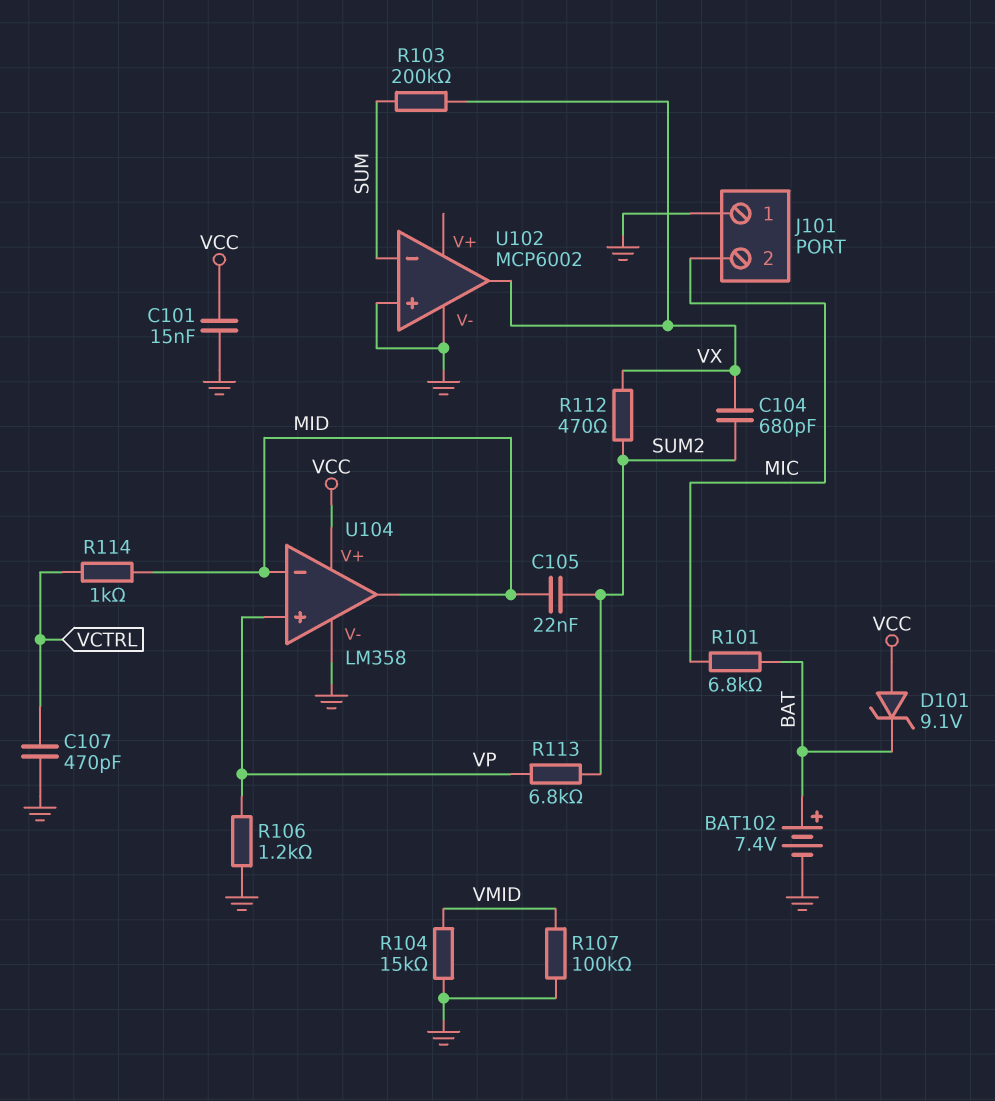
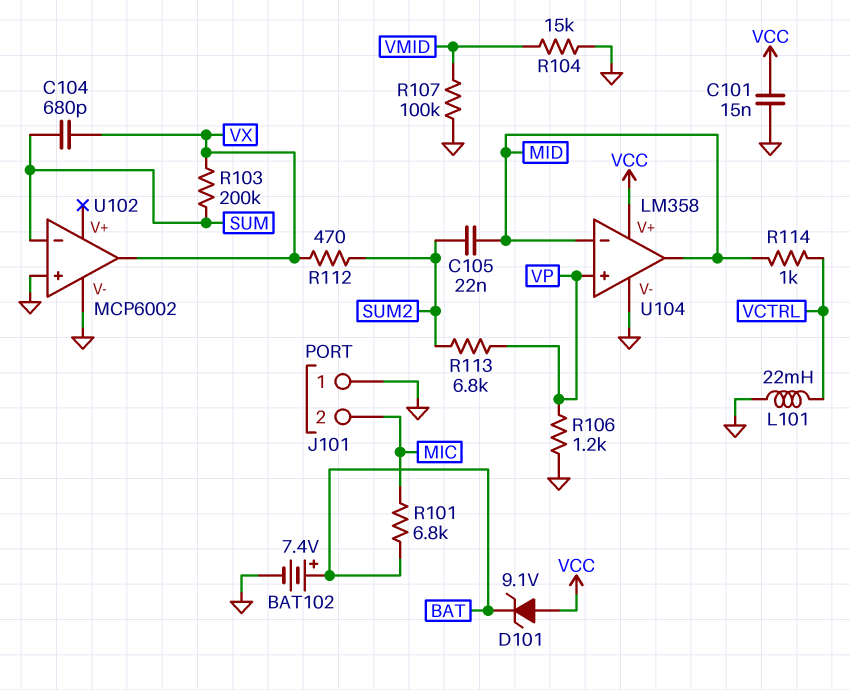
C104: 680pF (SUM2, VX) -> 680pF (SUM, VX)
C107: 470pF (GND, VCTRL) -> none
L101: none -> 22mH (GND, VCTRL)

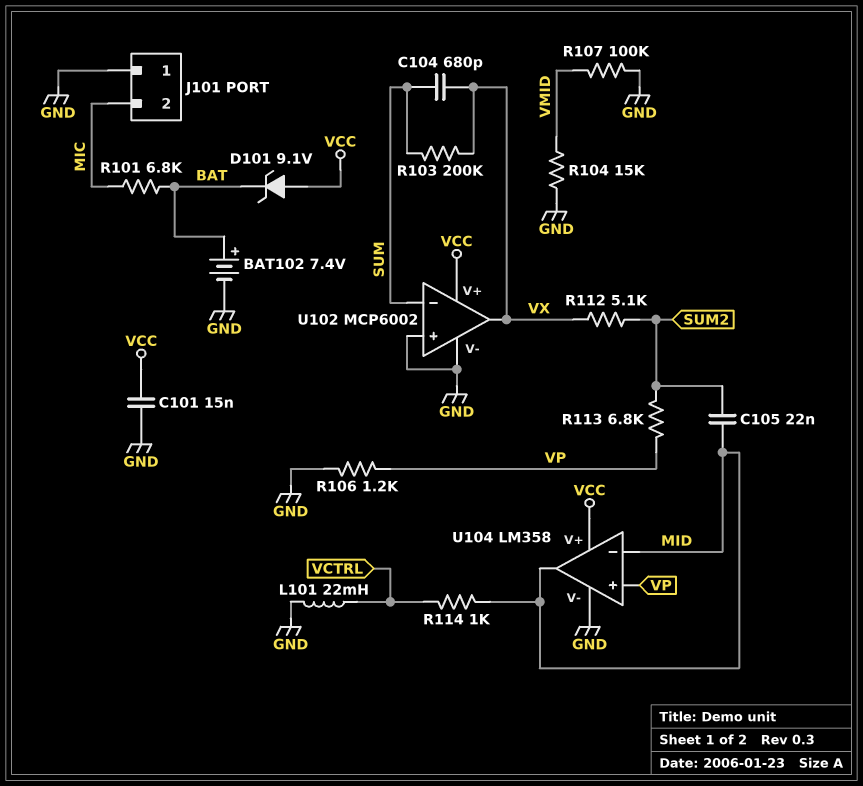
R112: 470 (SUM2, VX) -> 5.1k (SUM2, VX)
U102 pin V+: none -> VCC

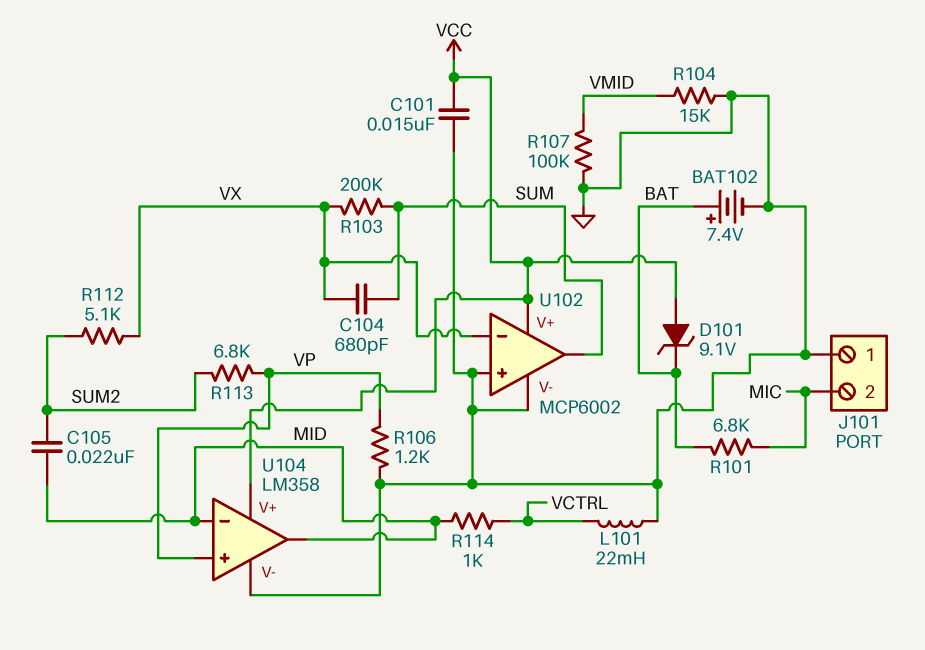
U102 pin in-: SUM -> VX
U102 pin out: VX -> SUM

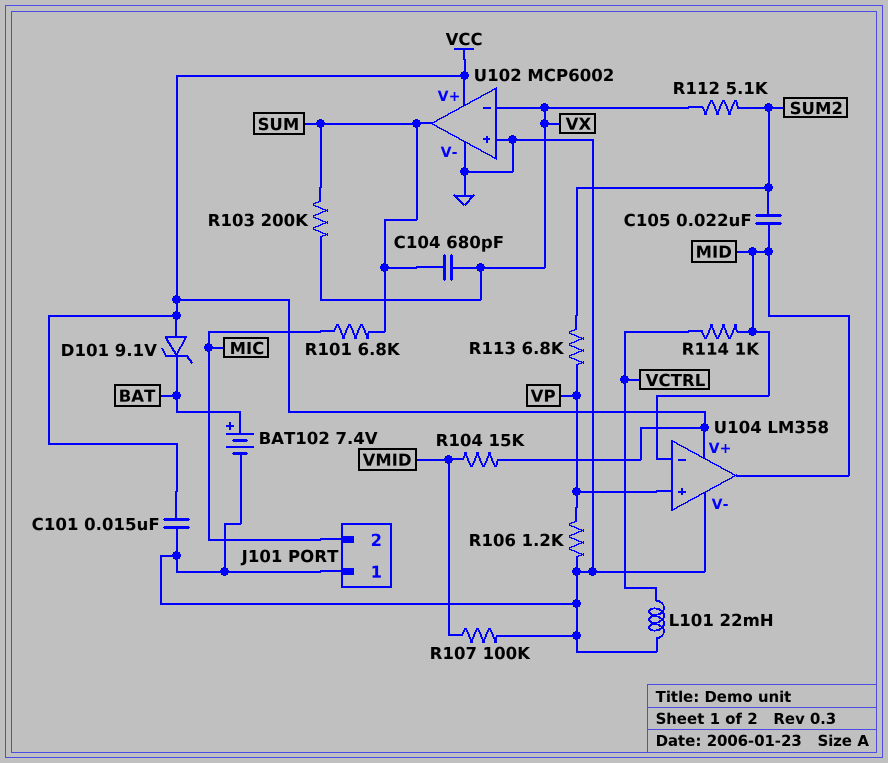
R101: 6.8k (BAT, MIC) -> 6.8k (MIC, SUM)
R104: 15k (GND, VMID) -> 15k (VCC, VMID)

